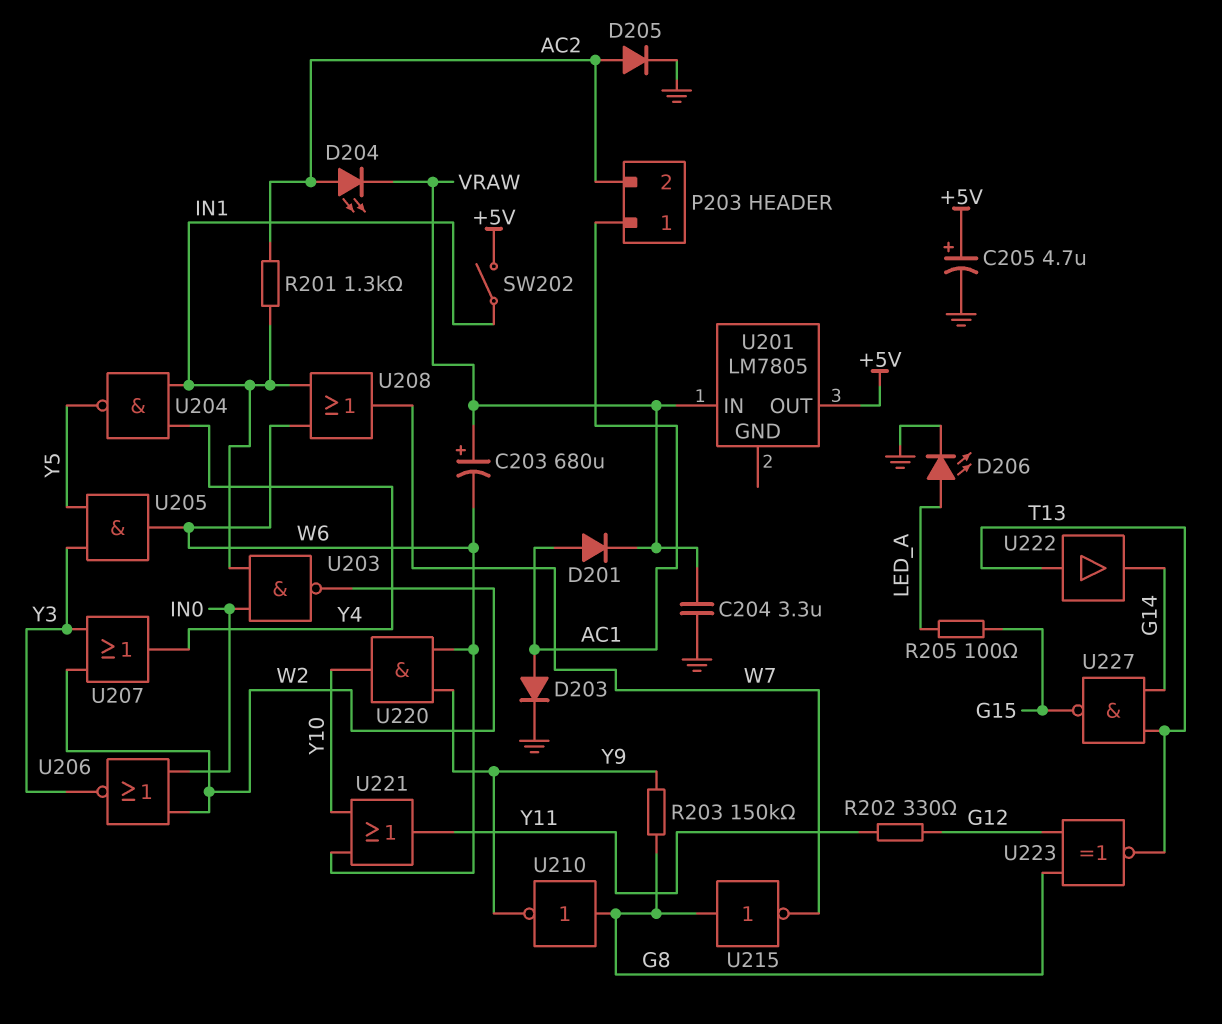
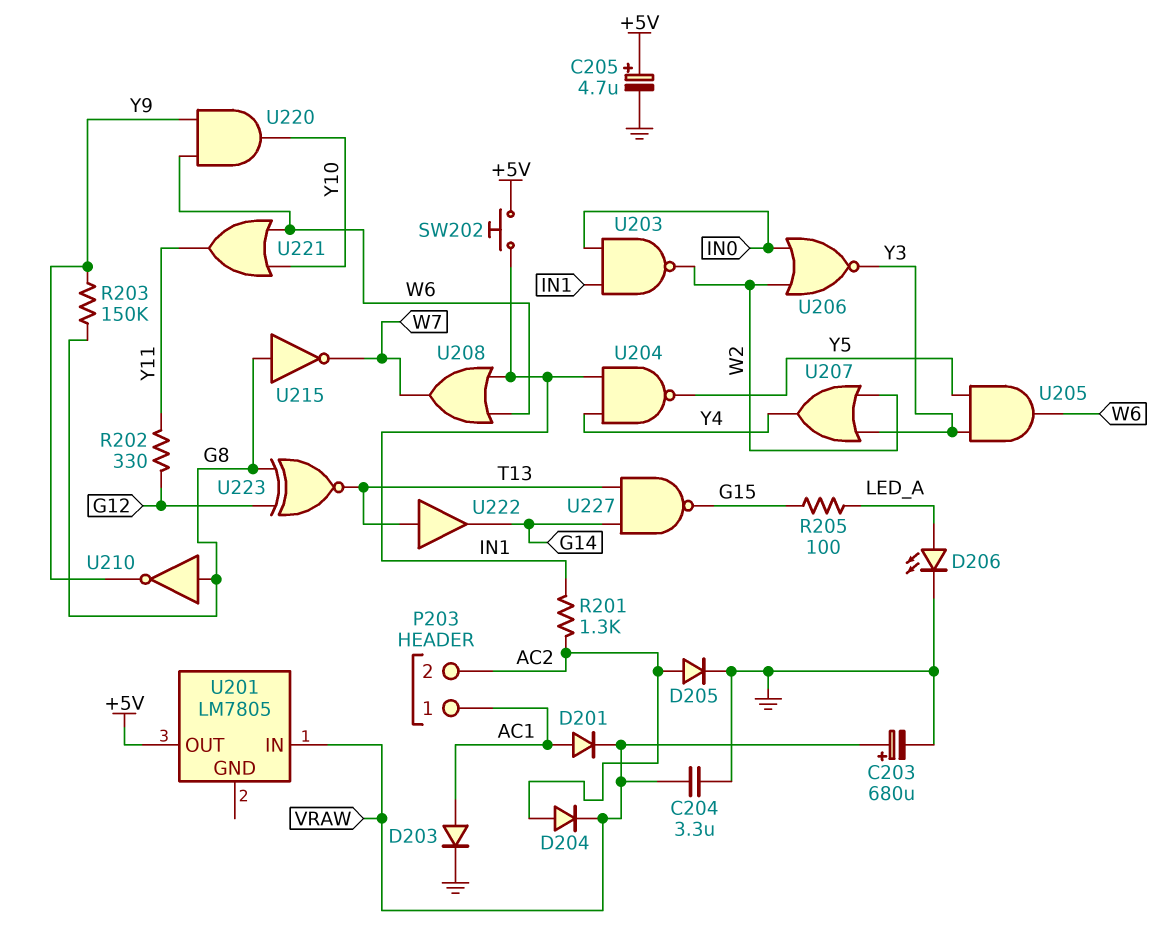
C203: 680uF (plus VRAW, minus W6) -> 680uF (plus VRAW, minus GND)
D204: LED (A AC2, K VRAW) -> diode (A AC2, K VRAW)
SW202: switch (+5V, IN1) -> button (+5V, IN1)

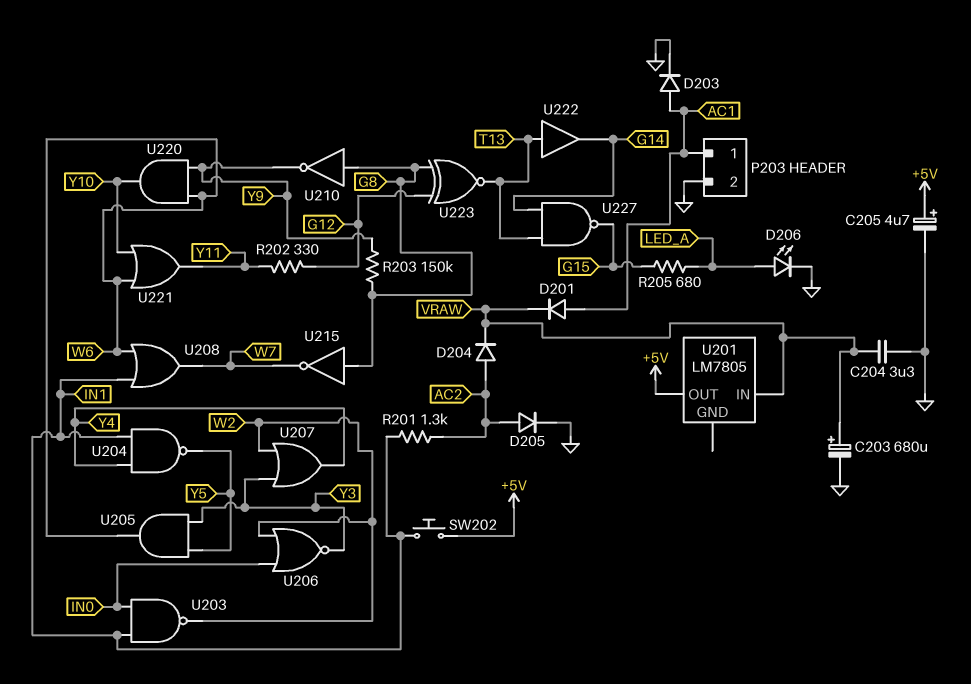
P203 pin 2: AC2 -> GND
R205: 100 (G15, LED_A) -> 680 (G15, LED_A)

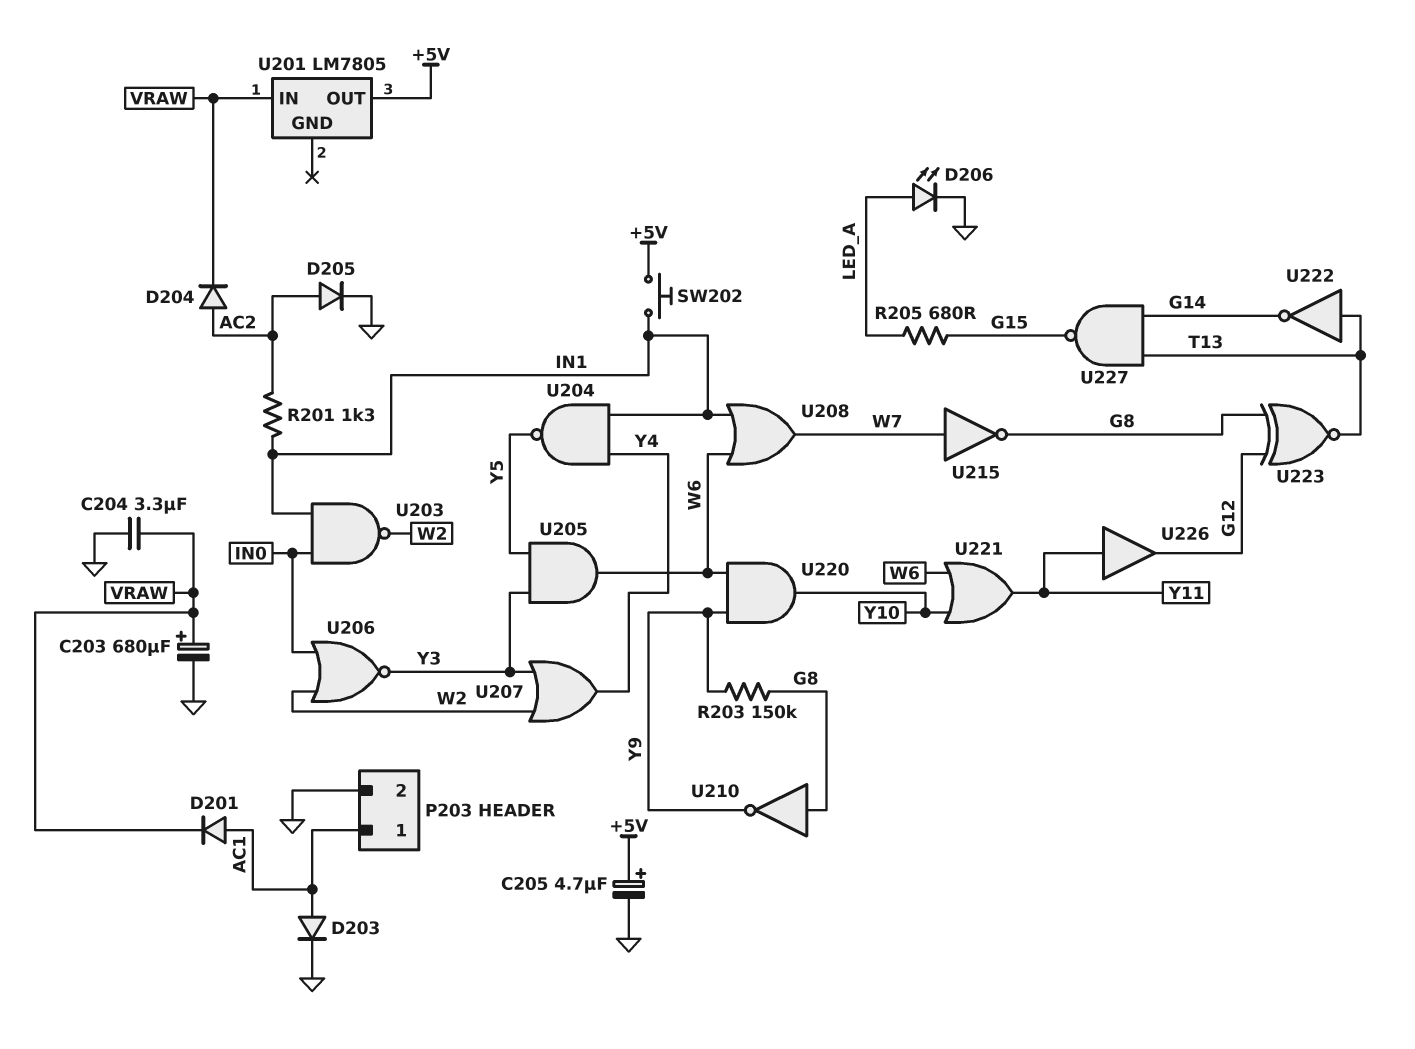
R202: 330 (G12, Y11) -> none
U215: NOT (in G8, out W7) -> NOT (in W7, out G8)
U222: buffer (in T13, out G14) -> NOT (in T13, out G14)
U226: none -> buffer (in Y11, out G12)

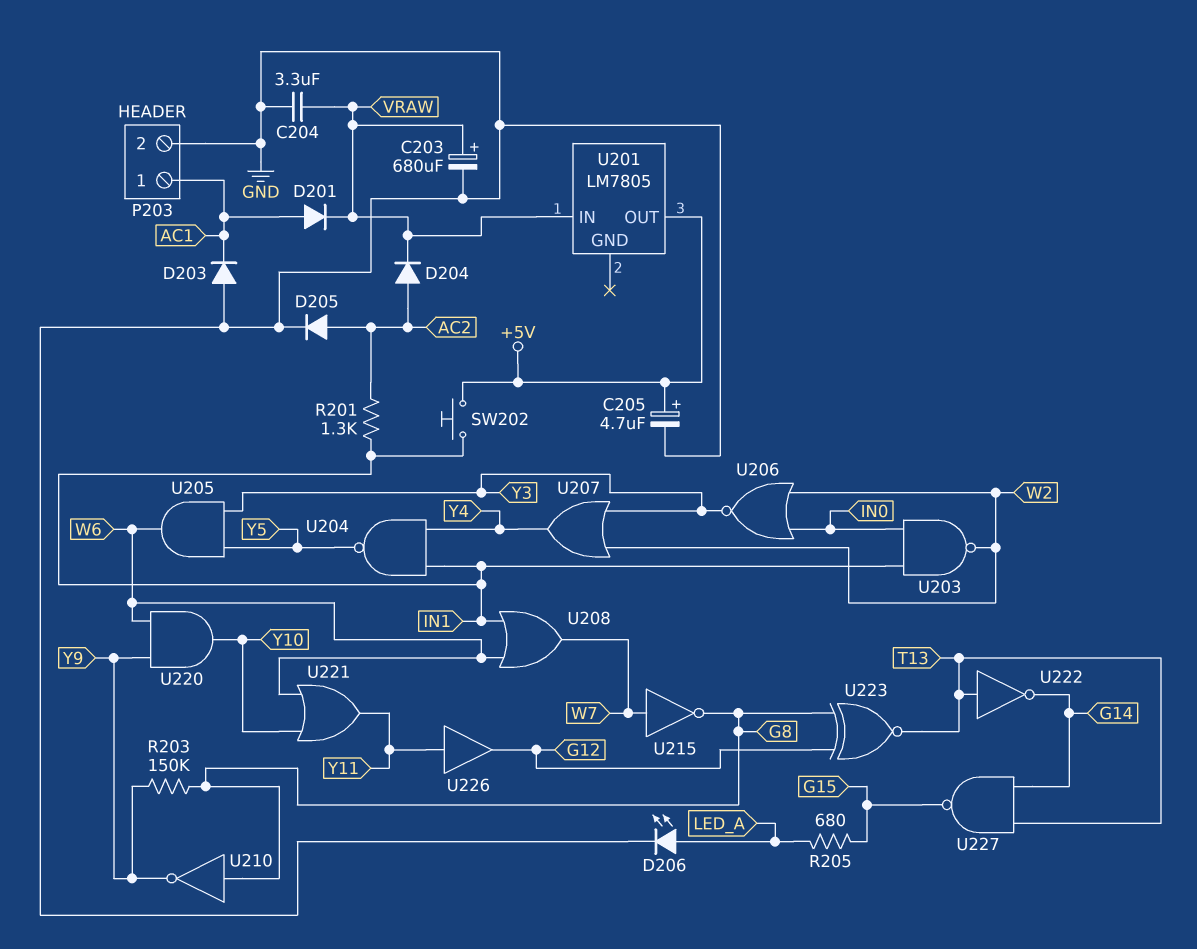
D203: diode (A AC1, K GND) -> diode (A GND, K AC1)

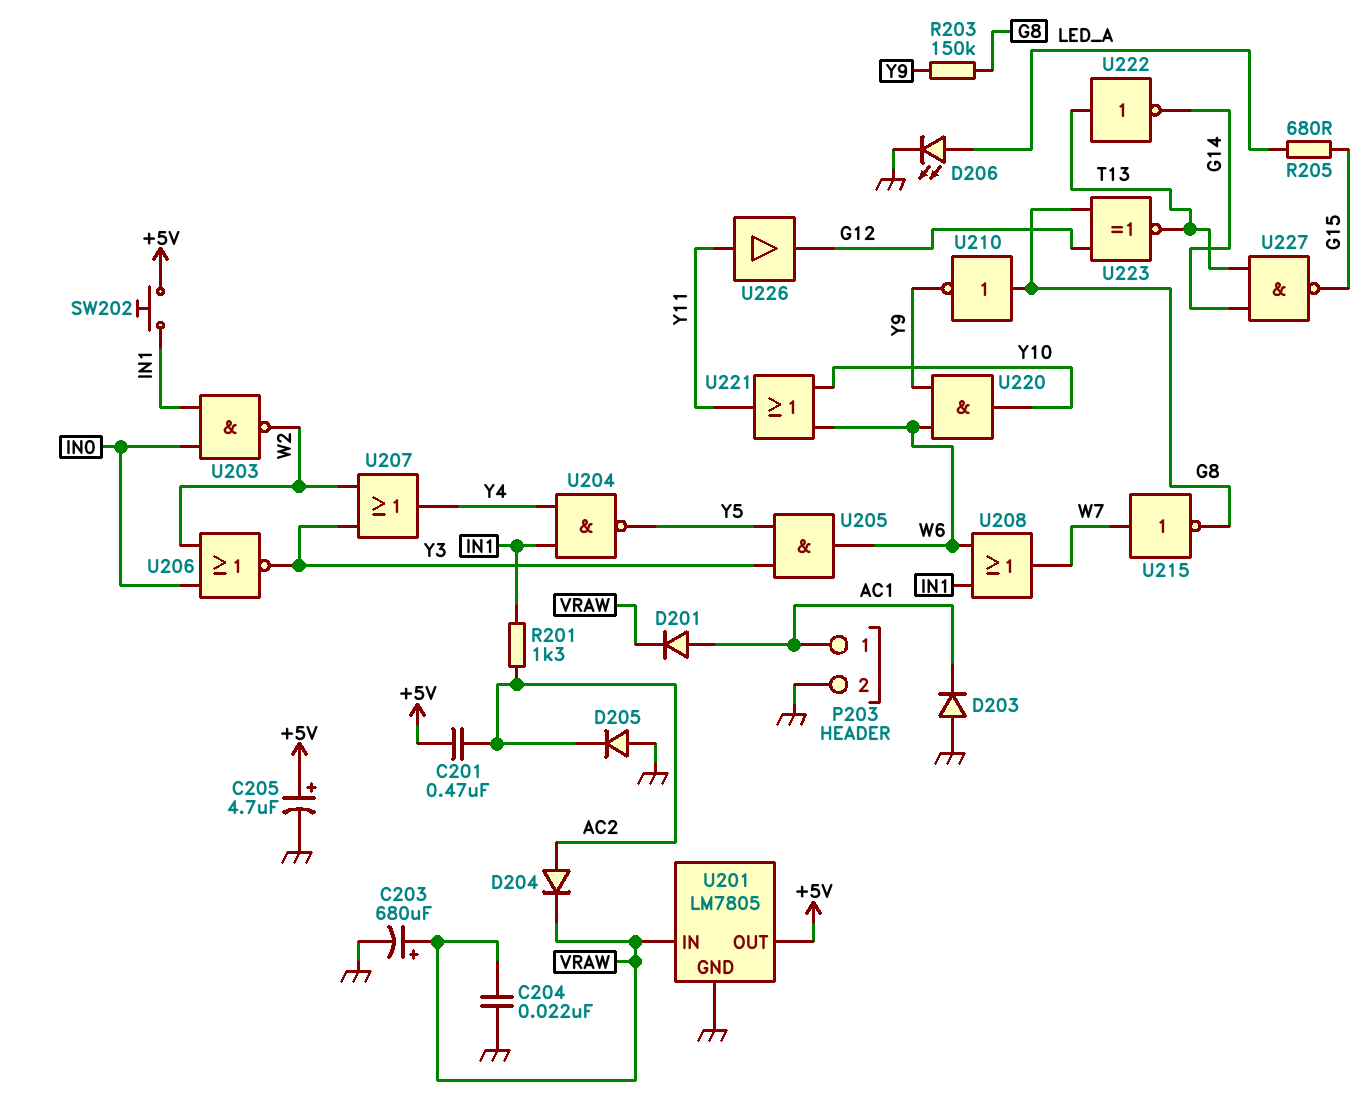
C201: none -> 470nF (+5V, AC2)
C204: 3.3uF (GND, VRAW) -> 22nF (GND, VRAW)
D205: diode (A AC2, K GND) -> diode (A GND, K AC2)
U201 pin GND: none -> GND

